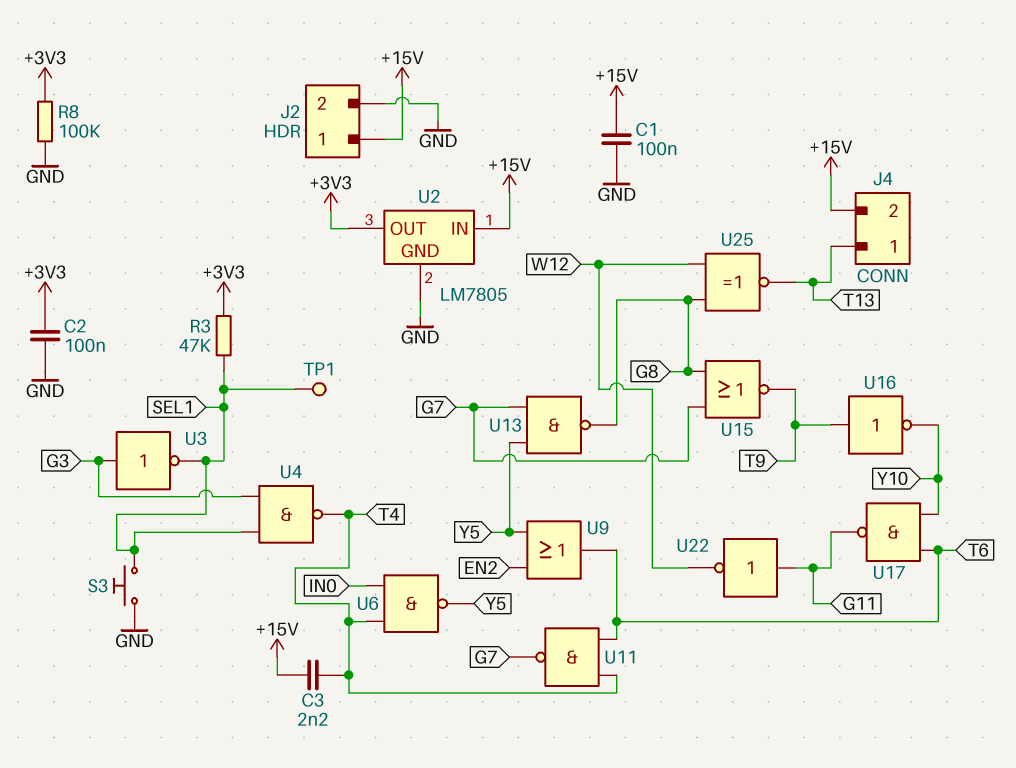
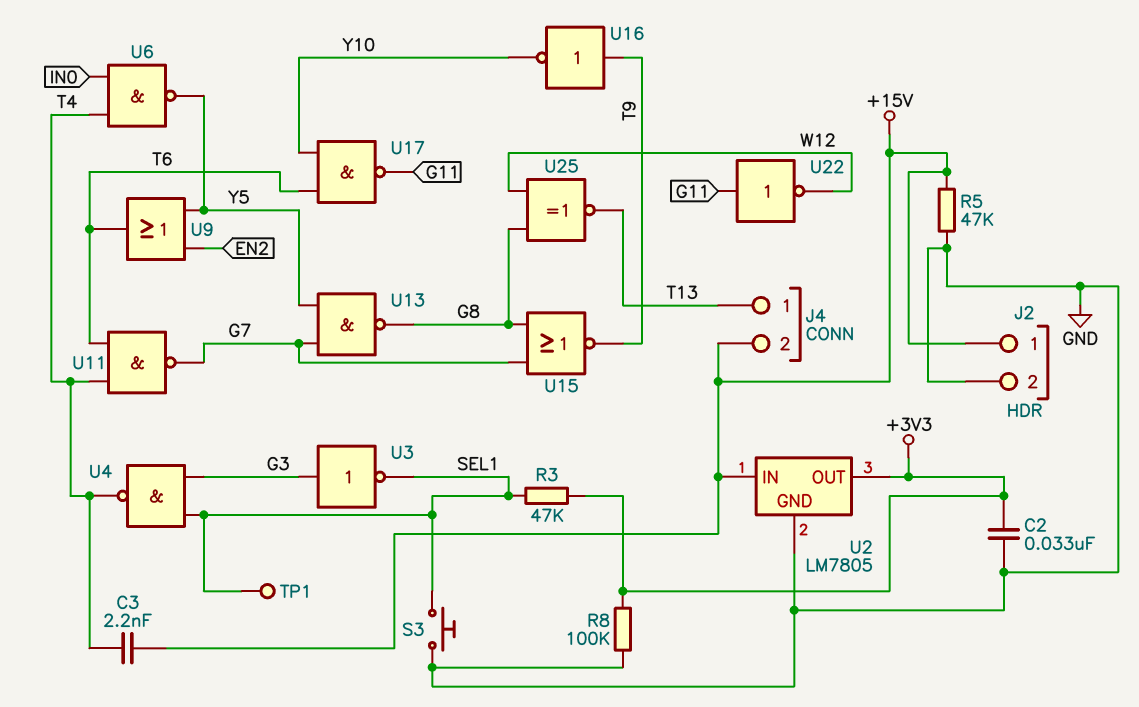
C1: 100nF (+15V, GND) -> none
C2: 100nF (+3V3, GND) -> 33nF (+3V3, GND)
R5: none -> 47k (+15V, GND)

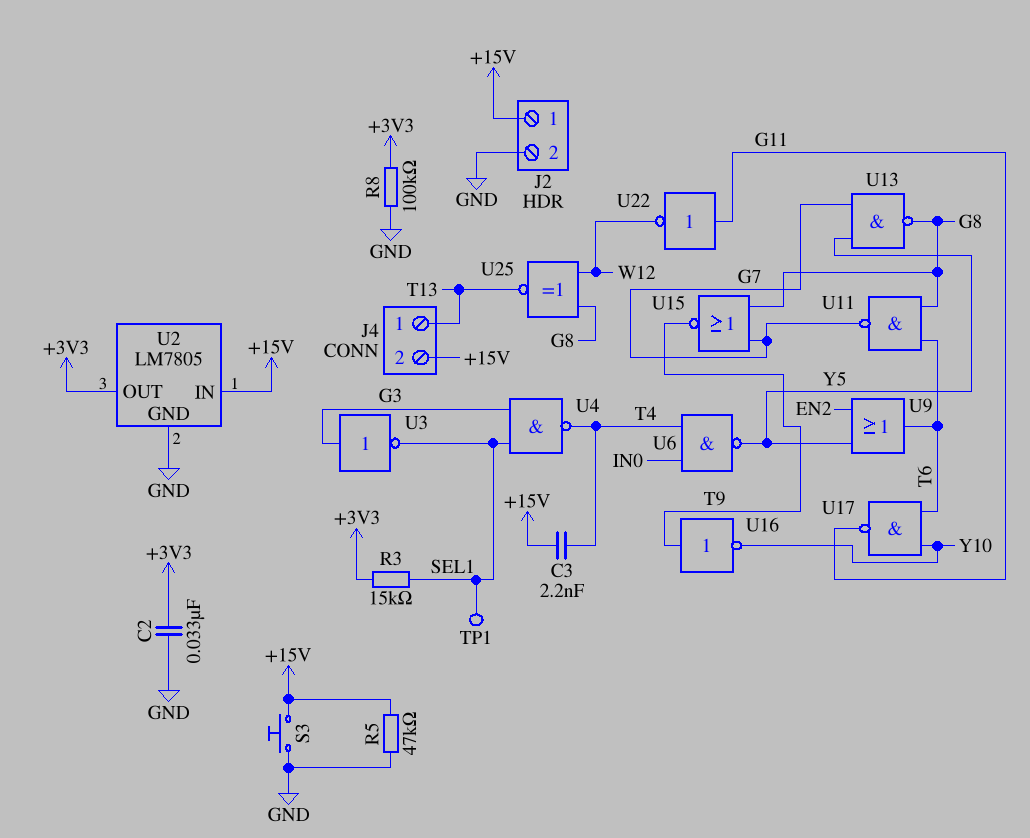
R3: 47k (+3V3, SEL1) -> 15k (+3V3, SEL1)
S3: button (GND, SEL1) -> button (+15V, GND)
U11: NAND (in T4, in T6, out G7) -> NAND (in G8, in T6, out G7)

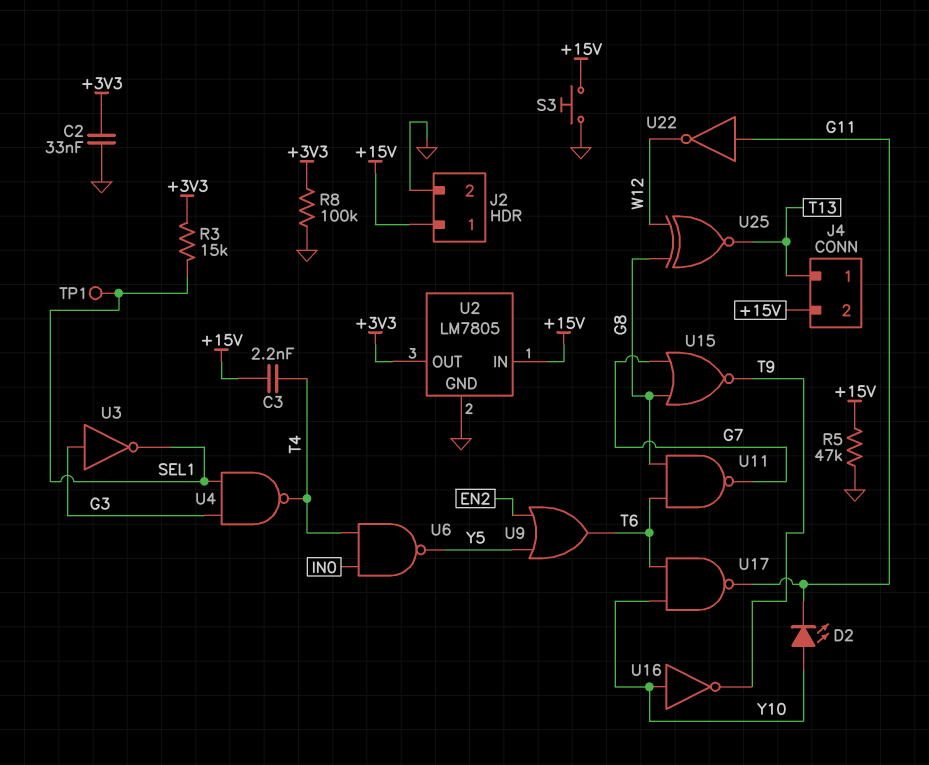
D2: none -> LED (A Y10, K G11)
U13: NAND (in G7, in Y5, out G8) -> none
U16: NOT (in T9, out Y10) -> NOT (in Y10, out T9)

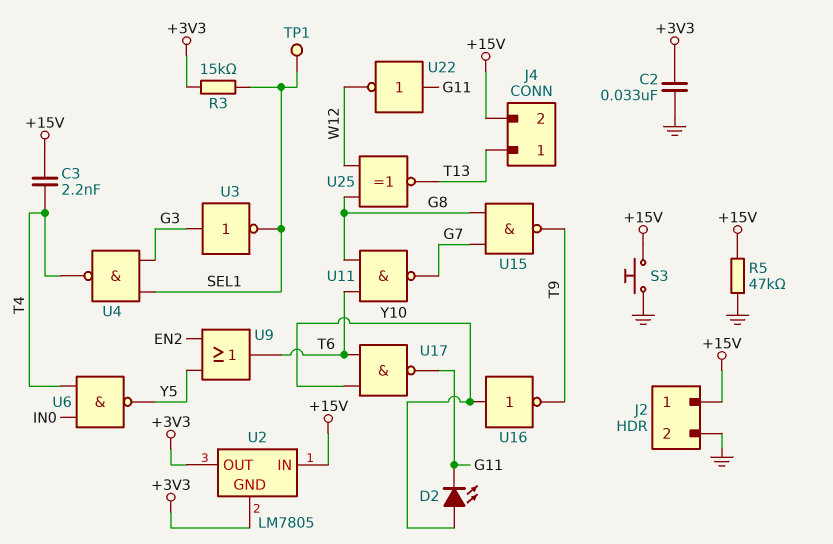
R8: 100k (+3V3, GND) -> none
U2 pin GND: GND -> +3V3
U15: NOR (in G7, in G8, out T9) -> NAND (in G7, in G8, out T9)

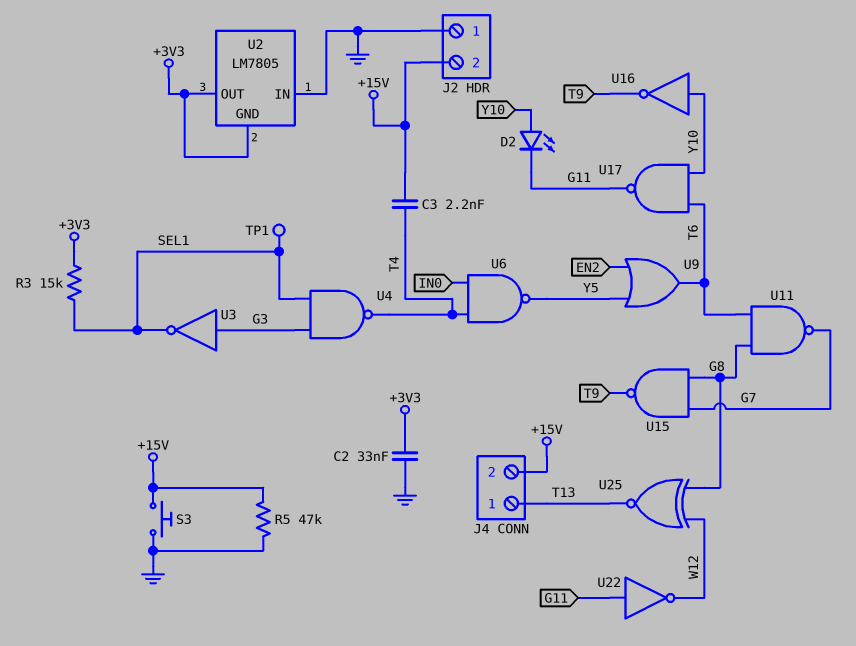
J2 pin 1: +15V -> GND
J2 pin 2: GND -> +15V
U2 pin IN: +15V -> GND

